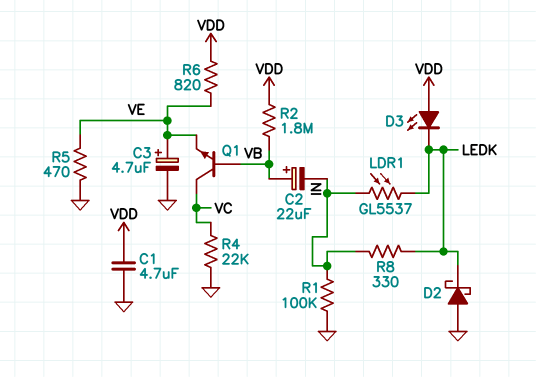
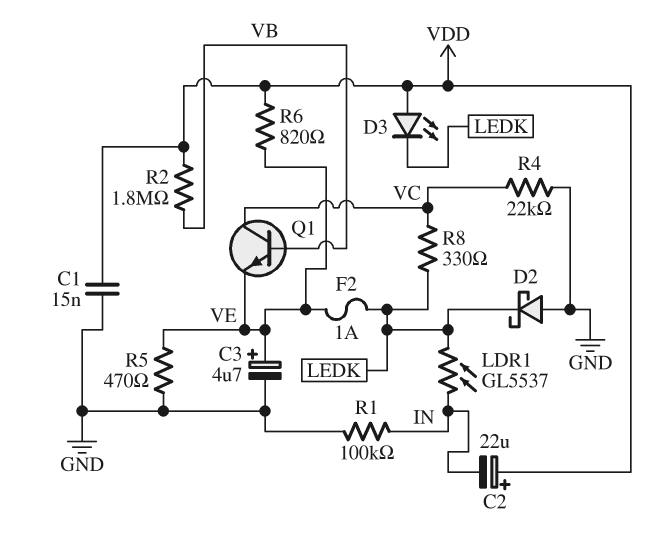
C1: 4.7uF (GND, VDD) -> 15nF (GND, VDD)
C2: 22uF (plus VB, minus IN) -> 22uF (plus VDD, minus IN)
F2: none -> 1A (LEDK, VE)
R8: 330 (IN, LEDK) -> 330 (LEDK, VC)

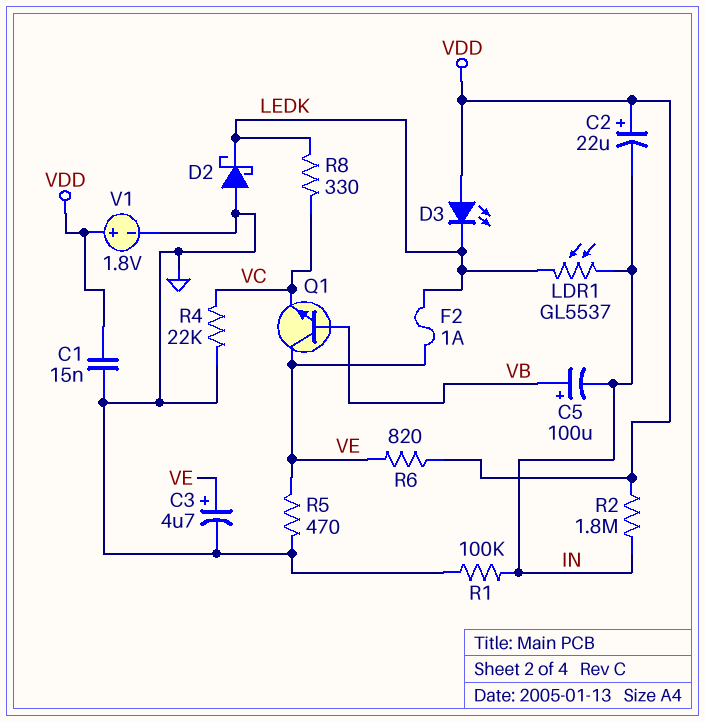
C5: none -> 100uF (plus VB, minus IN)
Q1: NPN (B VB, C VC, E VE) -> NPN (B VB, C VE, E VC)
R2: 1.8M (VB, VDD) -> 1.8M (IN, VDD)
V1: none -> 1.8V (plus VDD, minus GND)

